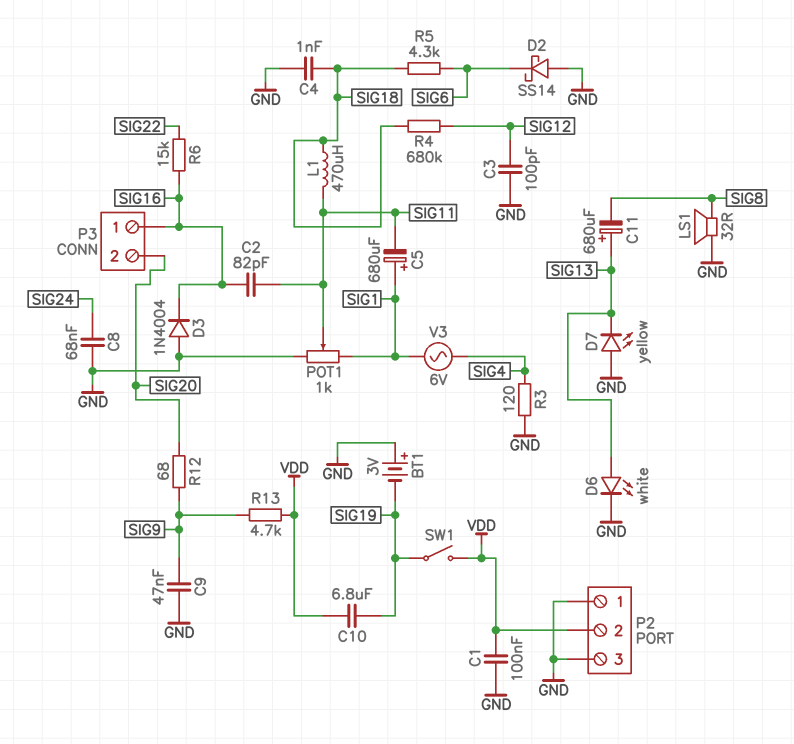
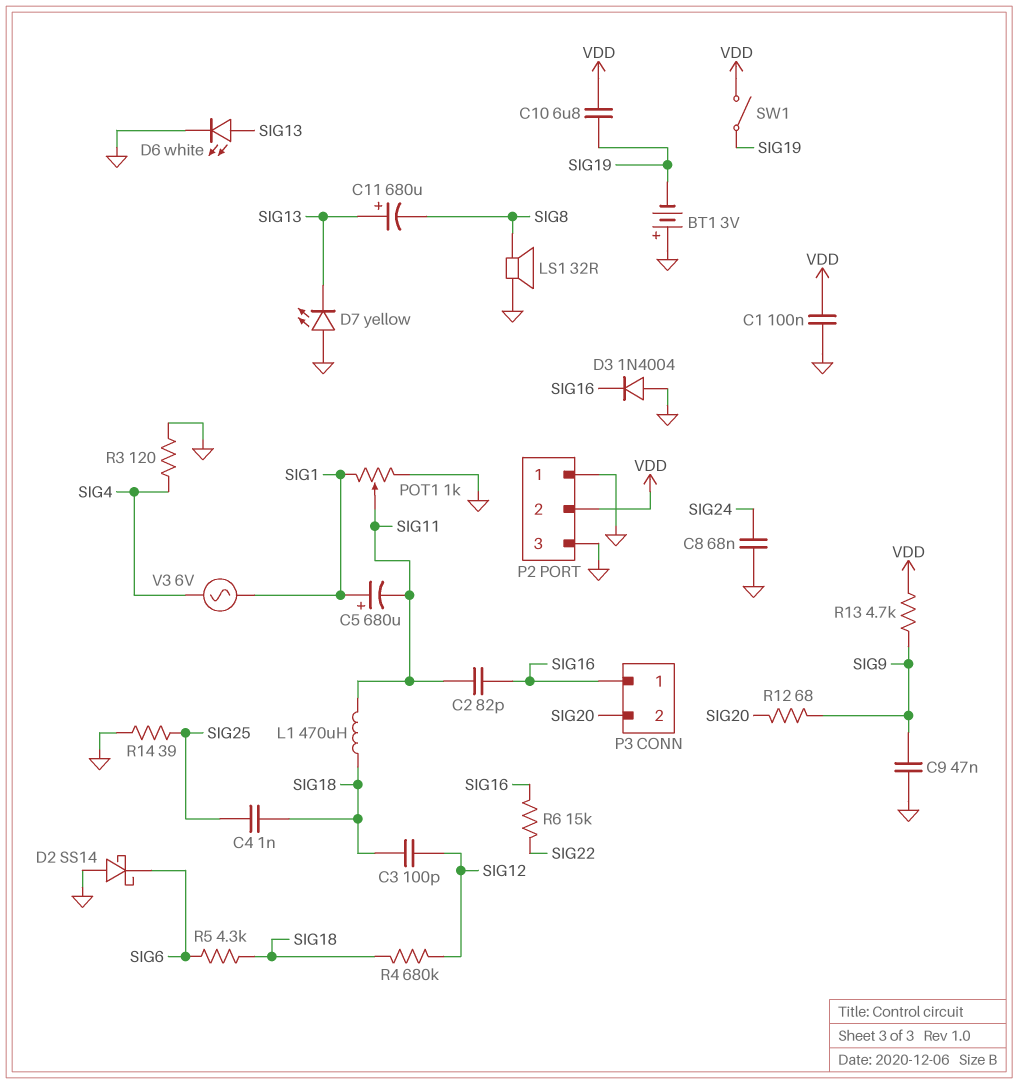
C3: 100pF (GND, SIG12) -> 100pF (SIG12, SIG18)
C4: 1nF (GND, SIG18) -> 1nF (SIG18, SIG25)
R14: none -> 39 (GND, SIG25)

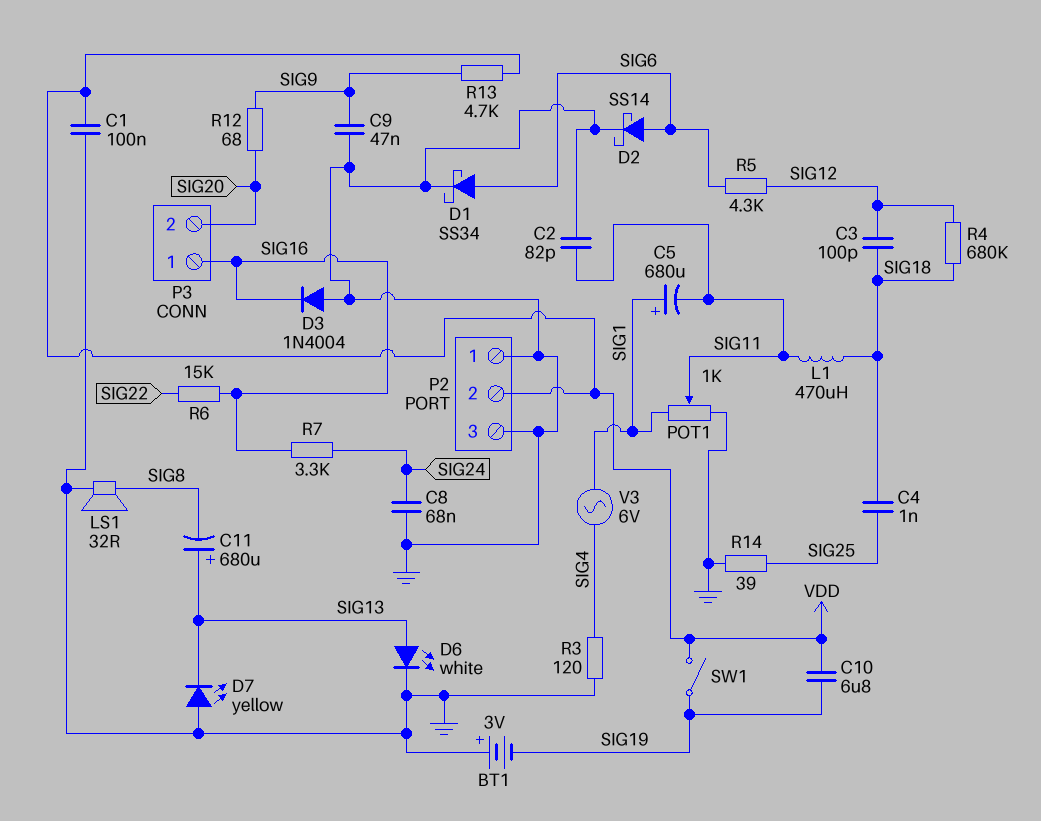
C2: 82pF (SIG11, SIG16) -> 82pF (GND, SIG11)
D1: none -> schottky SS34 (A SIG6, K GND)
D2: schottky SS14 (A GND, K SIG6) -> schottky SS14 (A SIG6, K GND)
R5: 4.3k (SIG6, SIG18) -> 4.3k (SIG6, SIG12)
R7: none -> 3.3k (SIG16, SIG24)

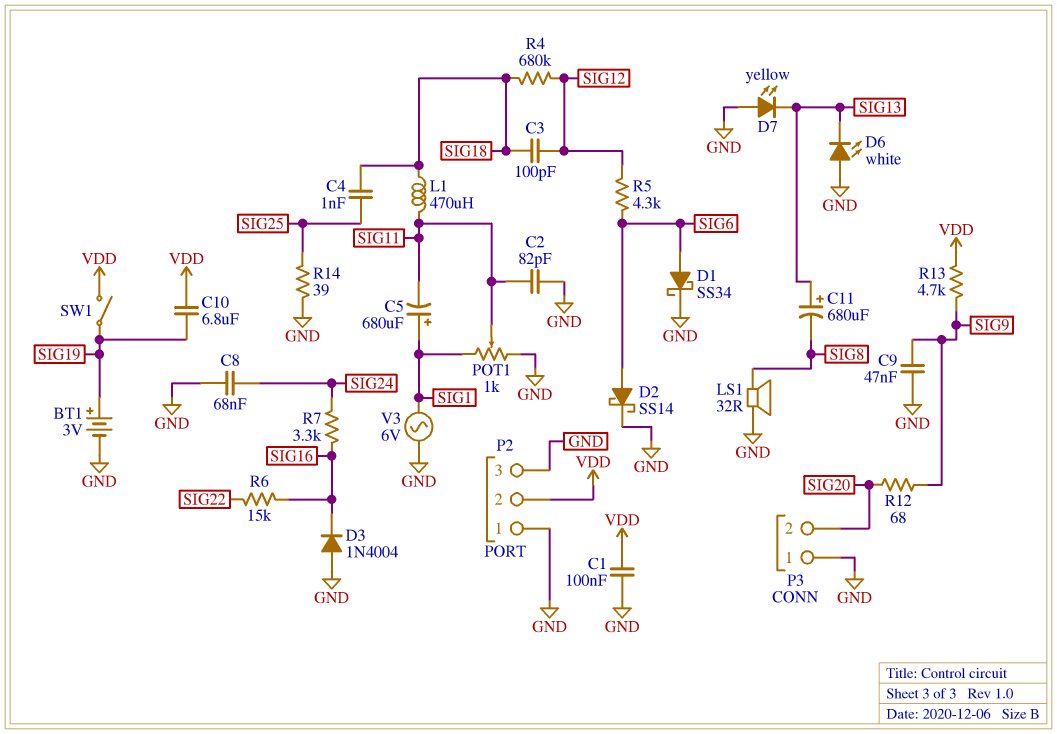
BT1: 3V (plus GND, minus SIG19) -> 3V (plus SIG19, minus GND)
D6: LED white (A SIG13, K GND) -> LED white (A GND, K SIG13)
P3 pin 1: SIG16 -> GND
R3: 120 (GND, SIG4) -> none
V3: AC 6V (SIG1, SIG4) -> AC 6V (GND, SIG1)

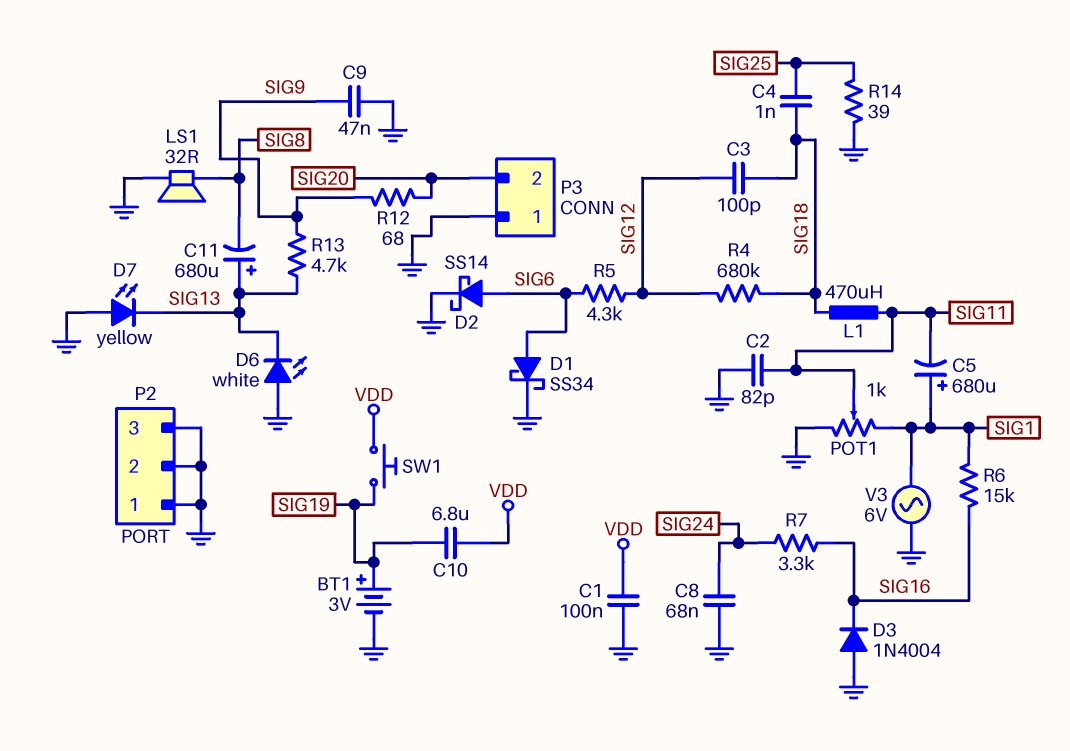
P2 pin 2: VDD -> GND
R6: 15k (SIG16, SIG22) -> 15k (SIG1, SIG16)
R13: 4.7k (SIG9, VDD) -> 4.7k (SIG9, SIG13)
SW1: switch (SIG19, VDD) -> button (SIG19, VDD)

